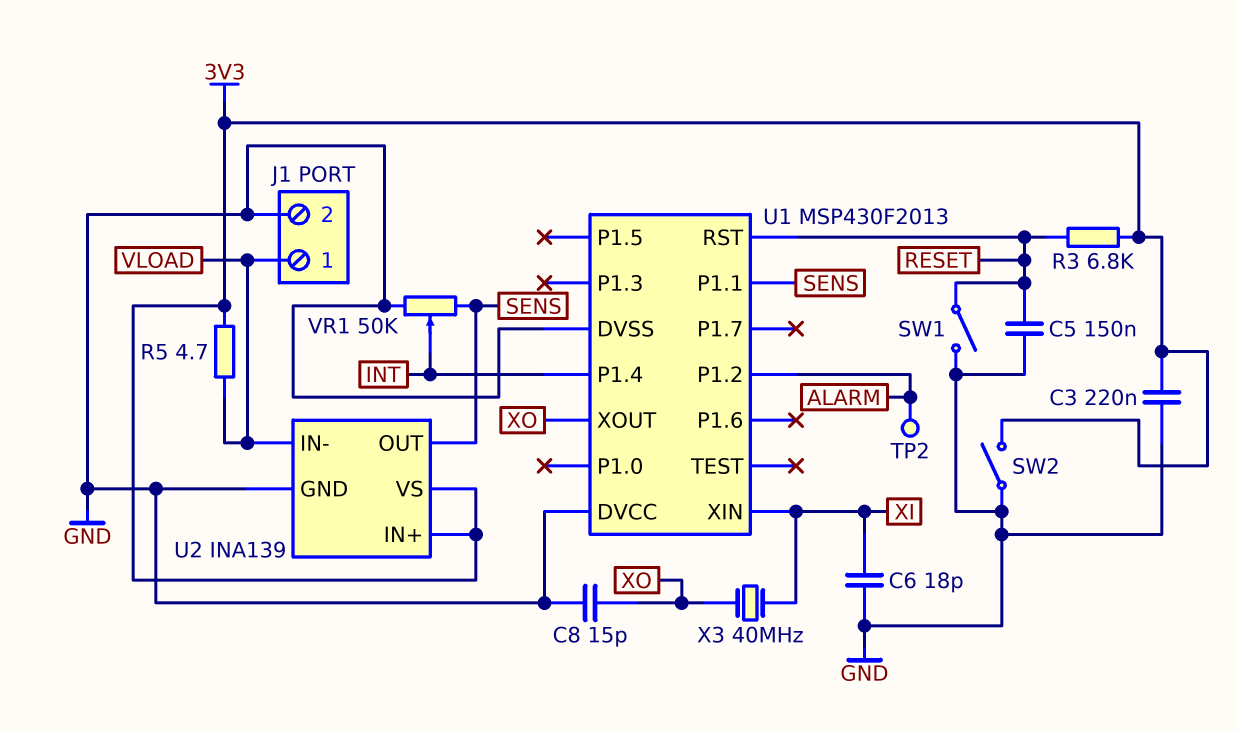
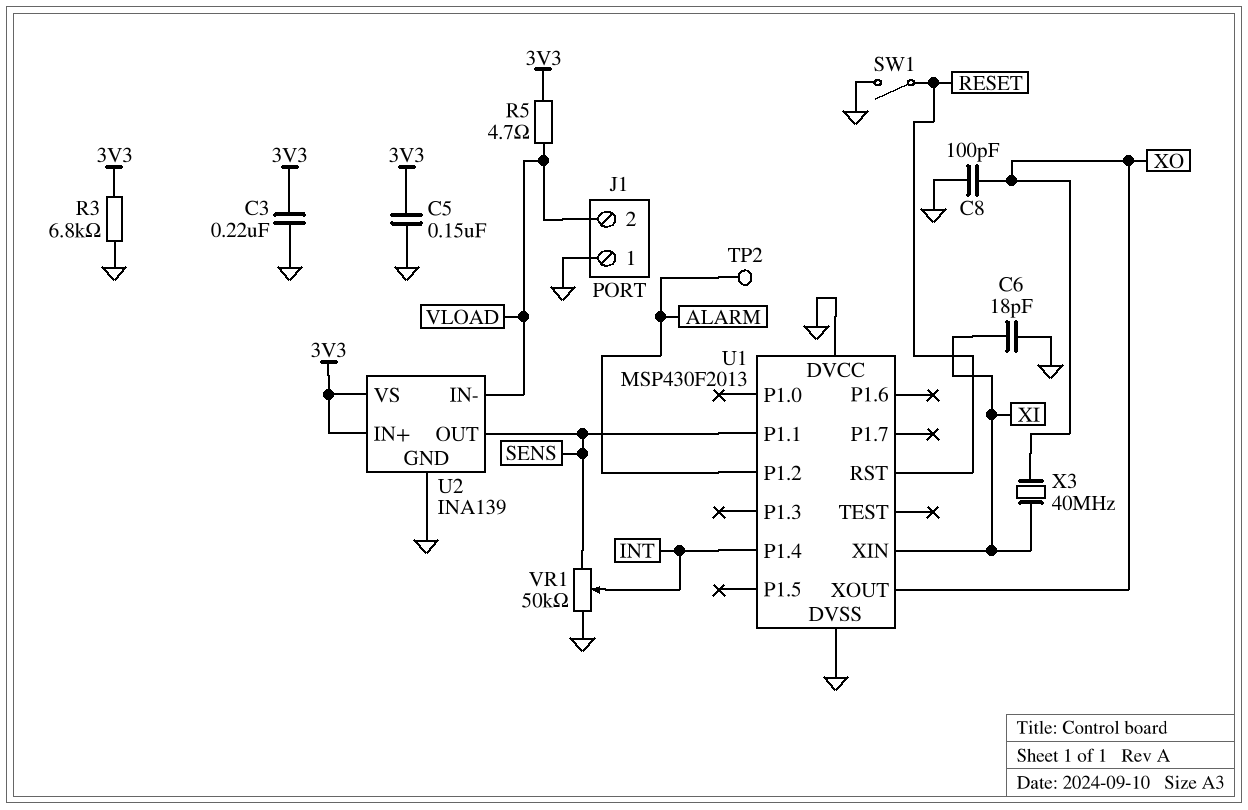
C5: 150nF (GND, RESET) -> 150nF (3V3, GND)
C8: 15pF (GND, XO) -> 100pF (GND, XO)
J1 pin 1: VLOAD -> GND
J1 pin 2: GND -> VLOAD
R3: 6.8k (3V3, RESET) -> 6.8k (3V3, GND)
SW2: switch (3V3, GND) -> none

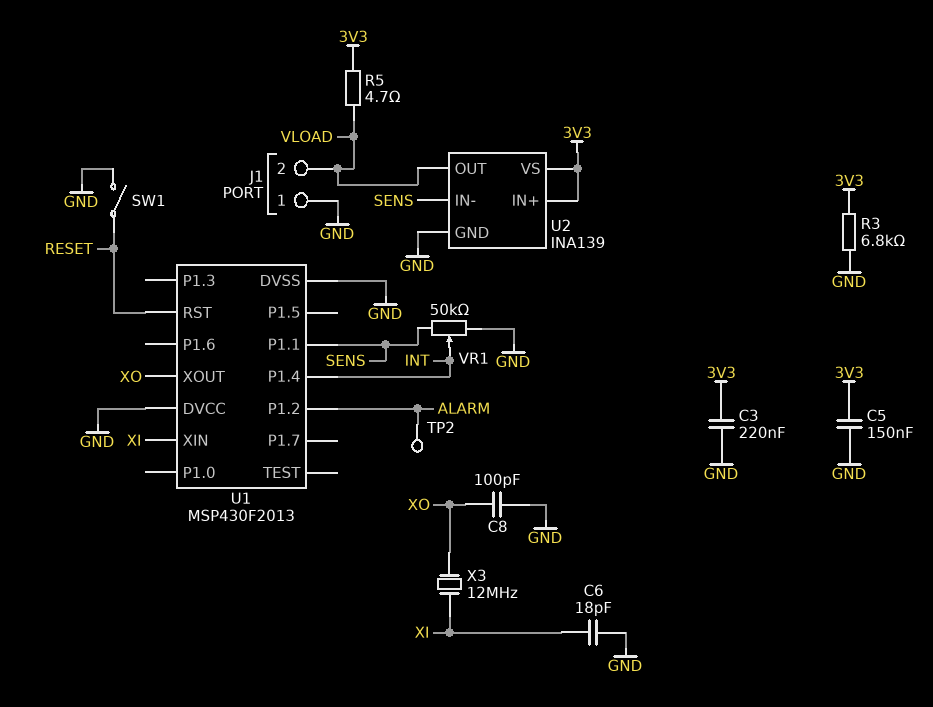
U2 pin IN-: VLOAD -> SENS
U2 pin OUT: SENS -> VLOAD
X3: 40MHz (XI, XO) -> 12MHz (XI, XO)

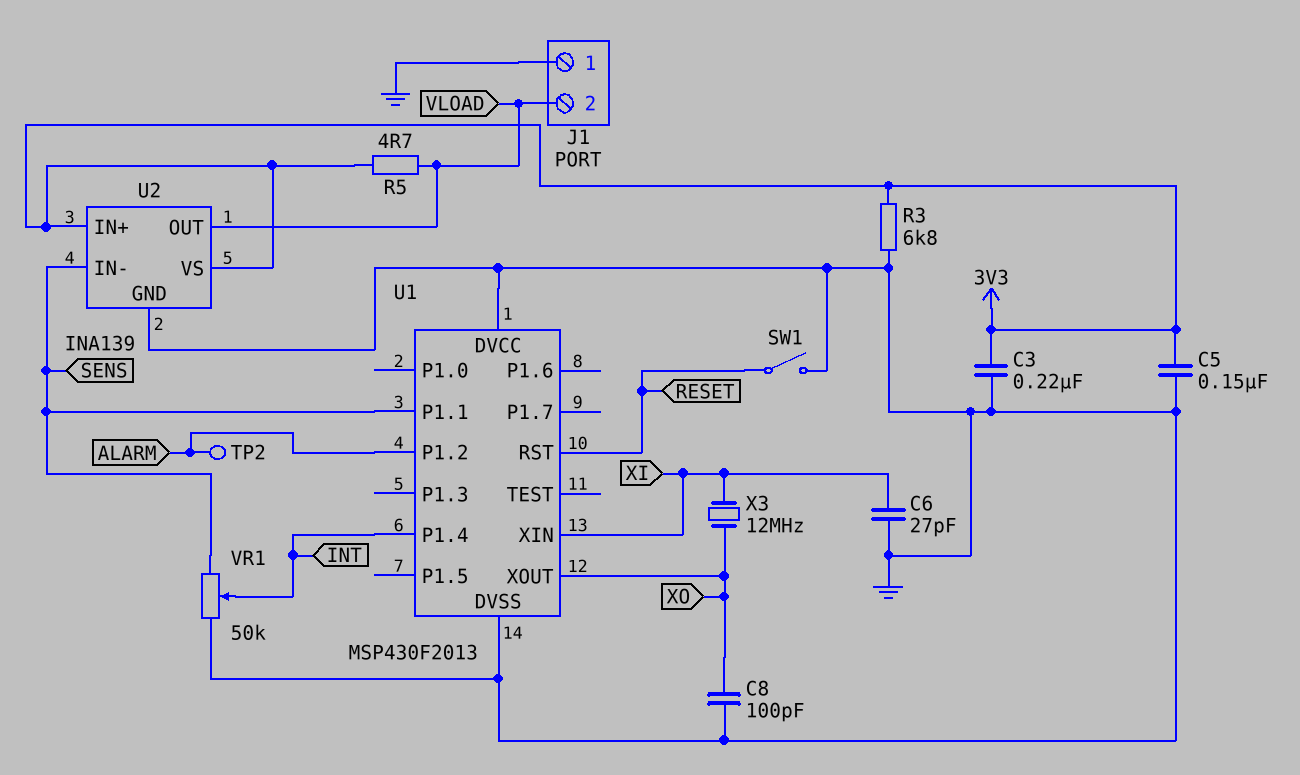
C6: 18pF (GND, XI) -> 27pF (GND, XI)

